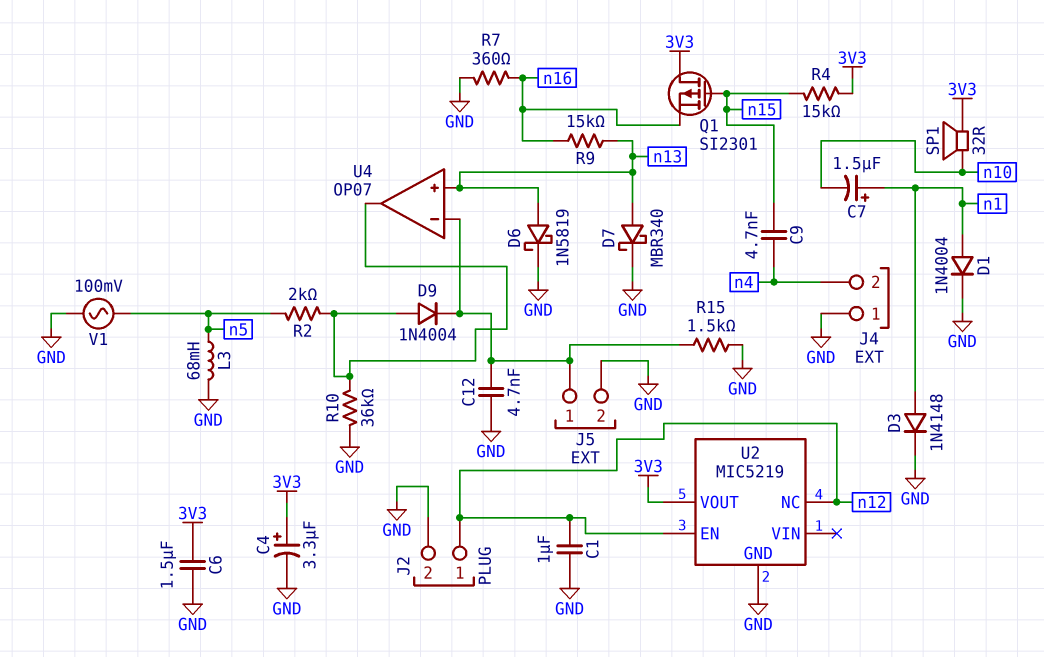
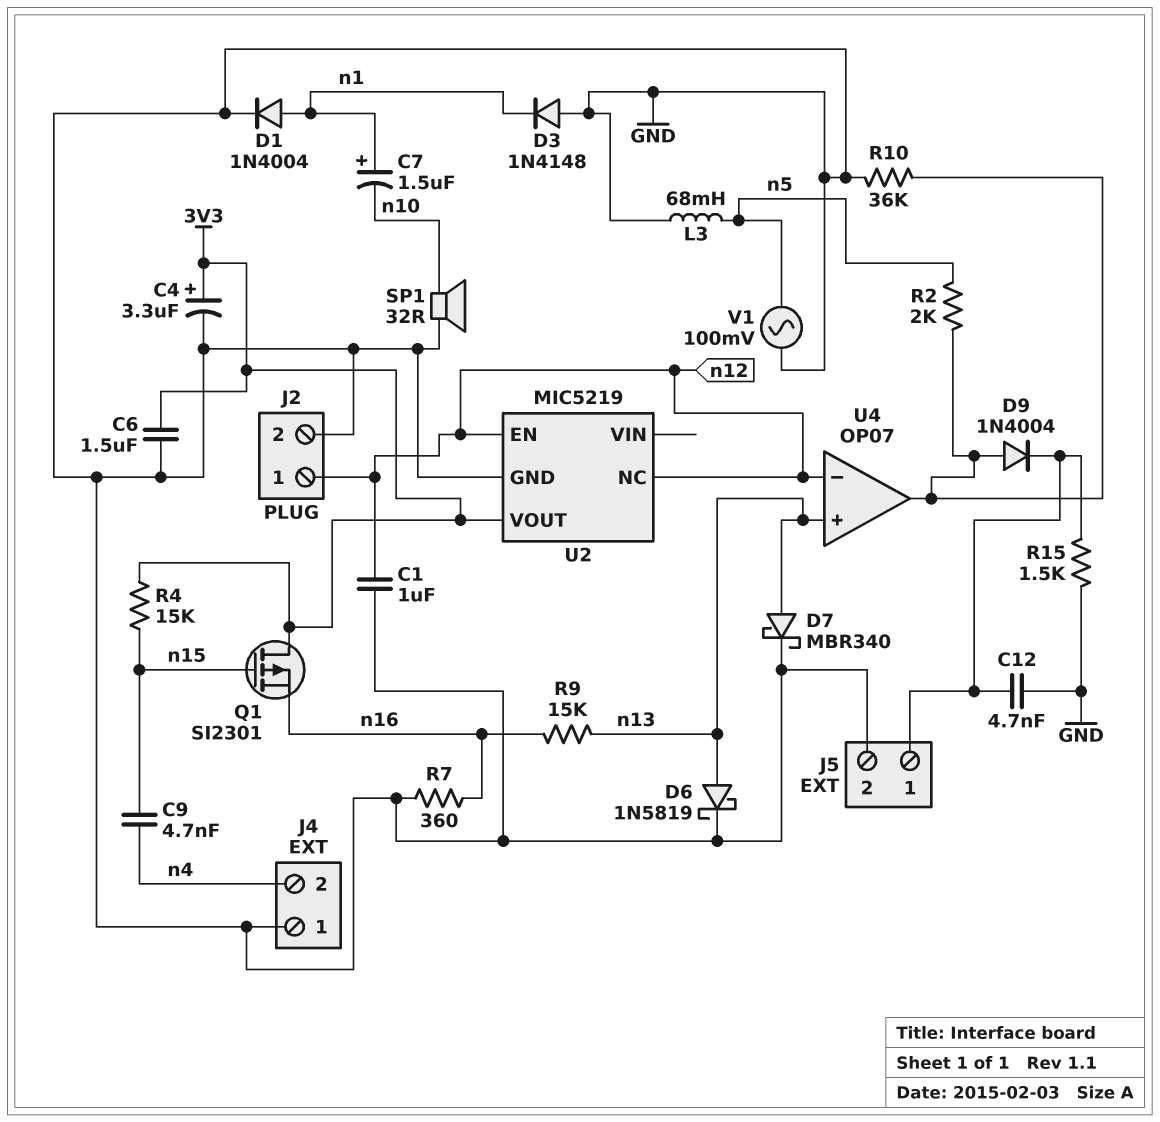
D3: diode 1N4148 (A n1, K GND) -> diode 1N4148 (A GND, K n1)
SP1: speaker 32R (3V3, n10) -> speaker 32R (GND, n10)
U4 pin in-: J5/1 -> n12

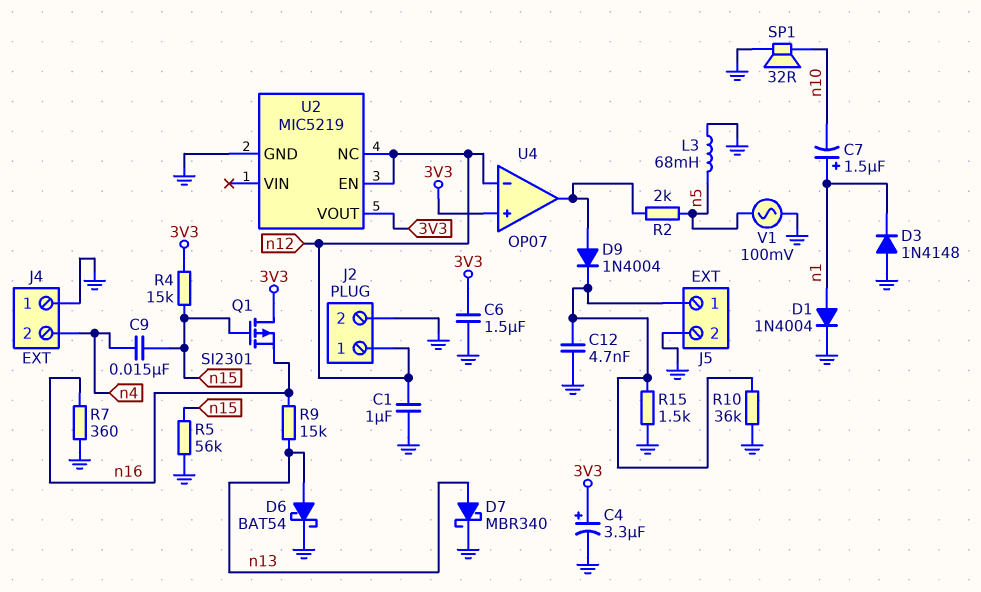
C9: 4.7nF (n4, n15) -> 15nF (n4, n15)
D6: schottky 1N5819 (A n13, K GND) -> schottky BAT54 (A n13, K GND)
R5: none -> 56k (GND, n15)
R10: 36k (GND, U4/out) -> 36k (GND, J5/1)
U4 pin in+: n13 -> 3V3

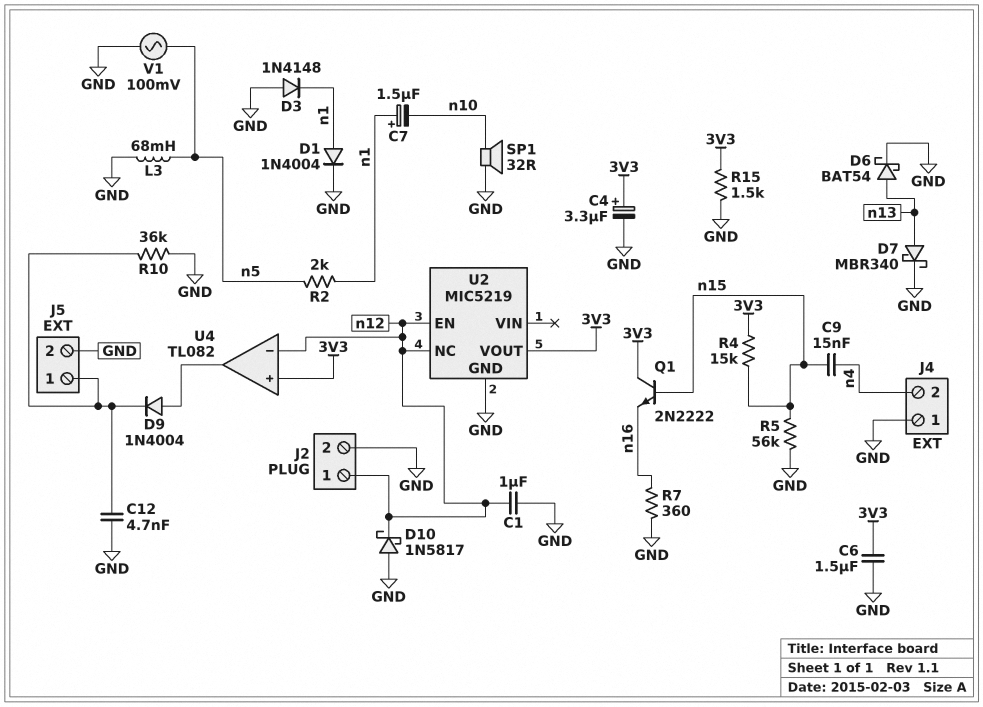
D10: none -> schottky 1N5817 (A GND, K n12)
Q1: PMOS SI2301 (G n15, D 3V3, S n16) -> NPN 2N2222 (B n15, C 3V3, E n16)
R2: 2k (U4/out, n5) -> 2k (n1, n5)
R9: 15k (n13, n16) -> none
R15: 1.5k (GND, J5/1) -> 1.5k (3V3, GND)
U4: OP07 -> TL082

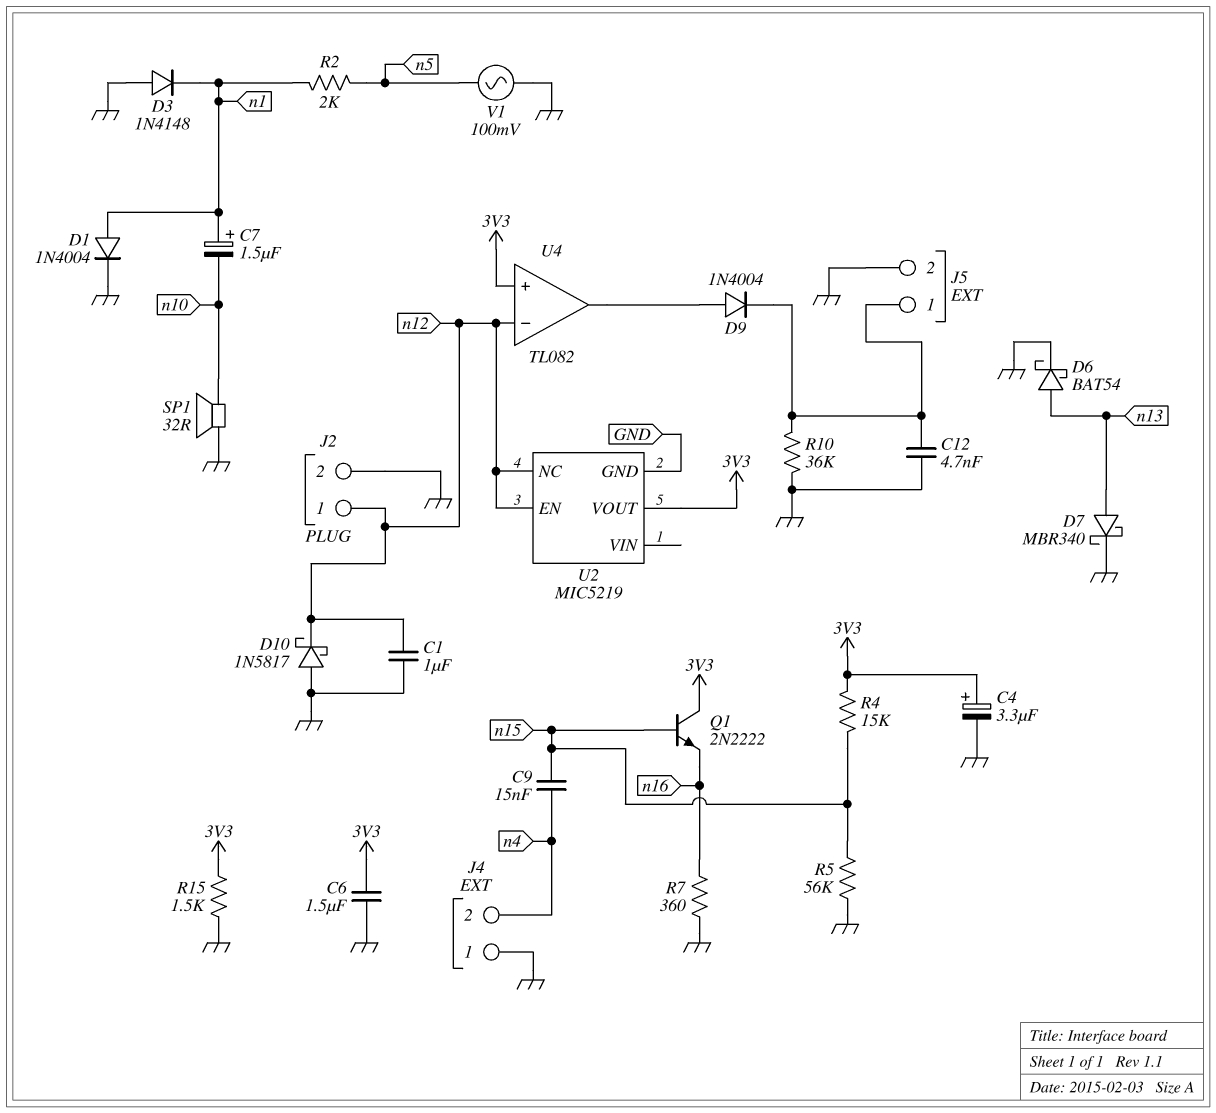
L3: 68mH (GND, n5) -> none

